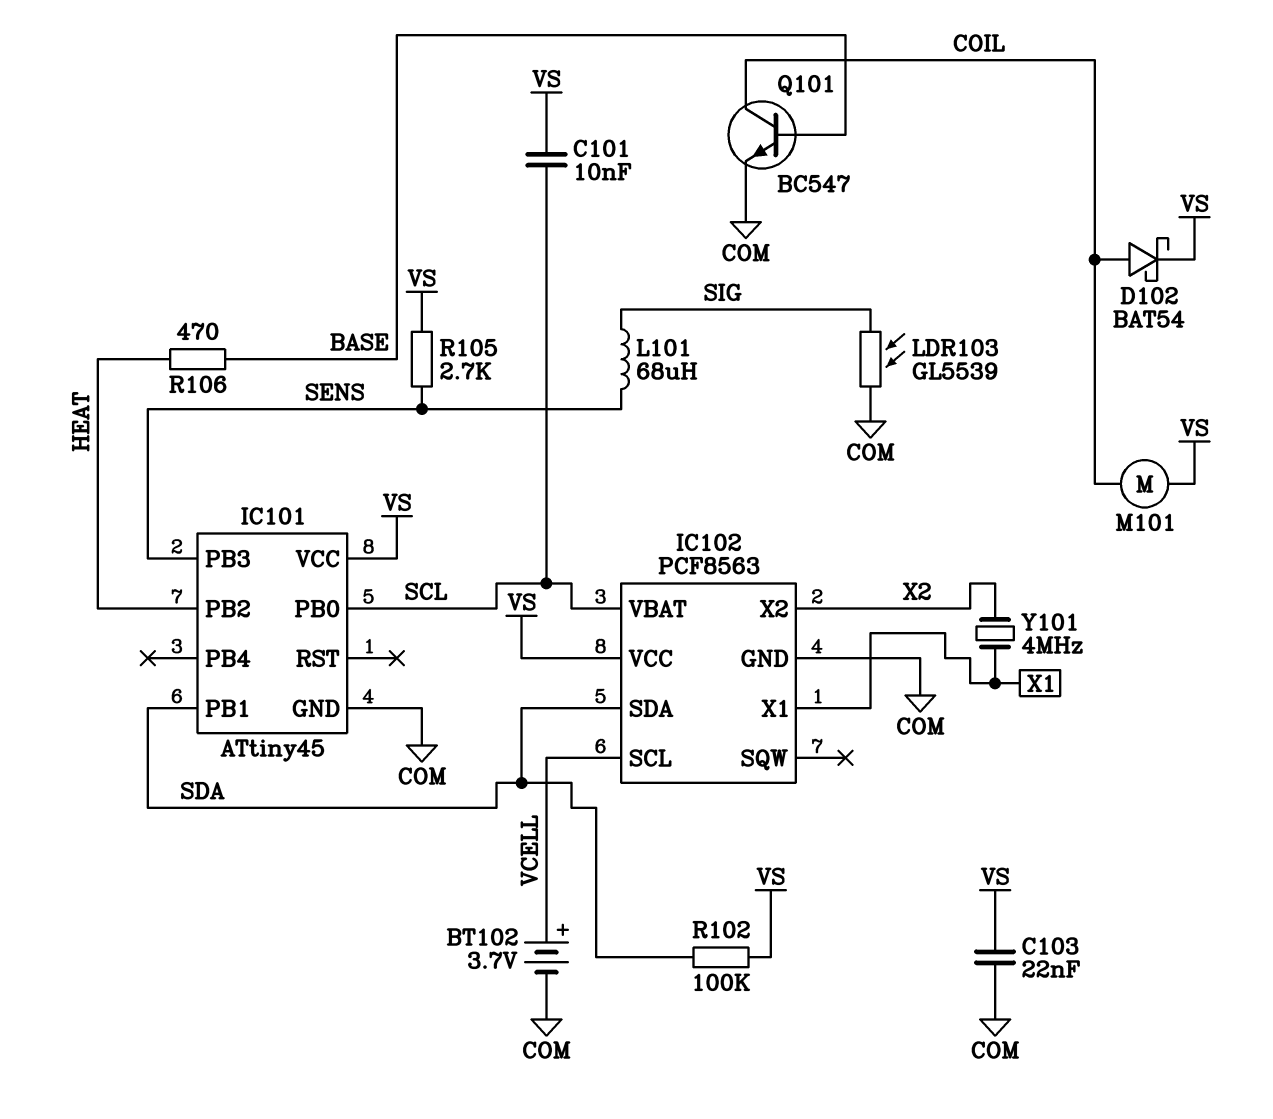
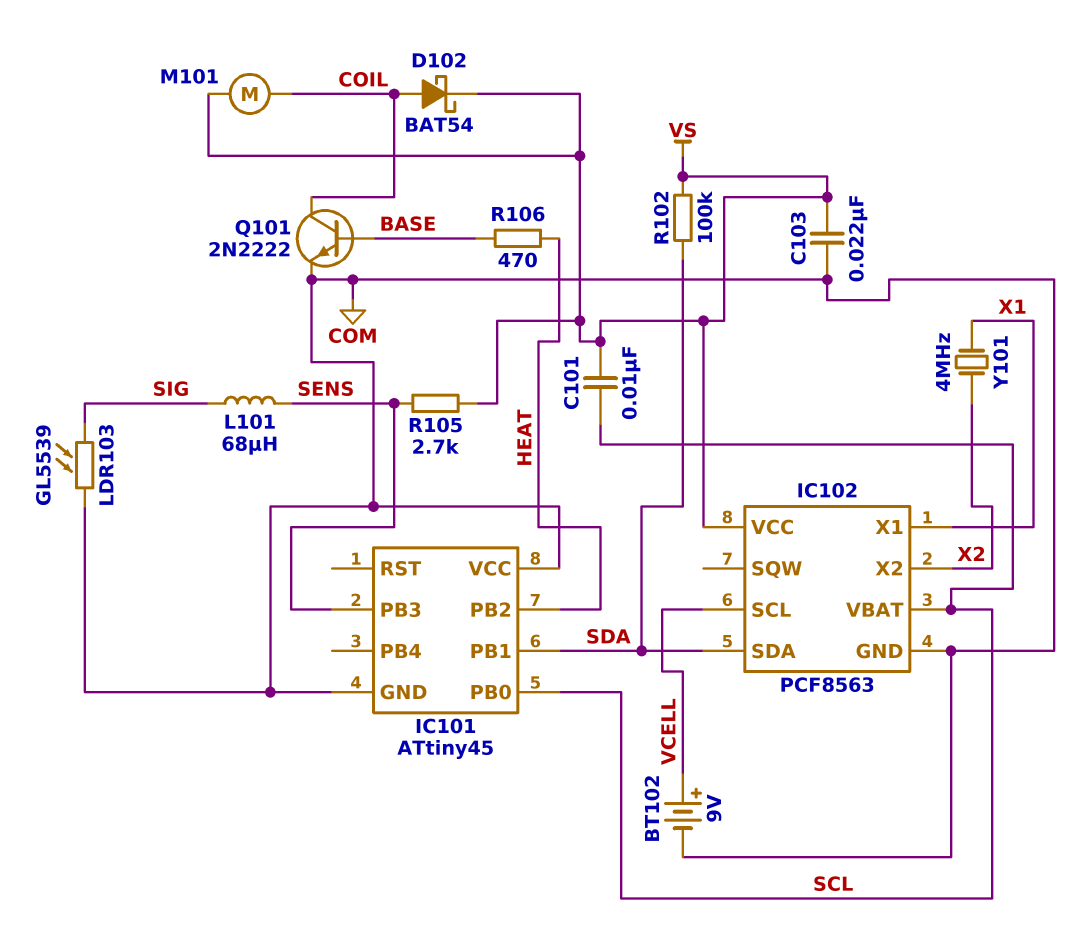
BT102: 3.7V (plus VCELL, minus COM) -> 9V (plus VCELL, minus COM)
IC101 pin VCC: VS -> COM
Q101: NPN BC547 (B BASE, C COIL, E COM) -> NPN 2N2222 (B BASE, C COIL, E COM)

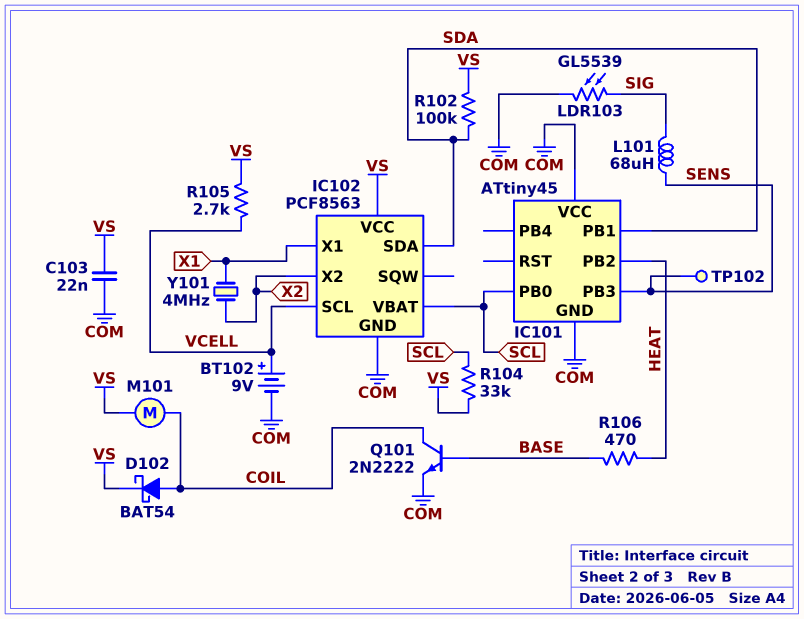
C101: 10nF (SCL, VS) -> none
R104: none -> 33k (SCL, VS)
R105: 2.7k (SENS, VS) -> 2.7k (VCELL, VS)
TP102: none -> test point (SENS)

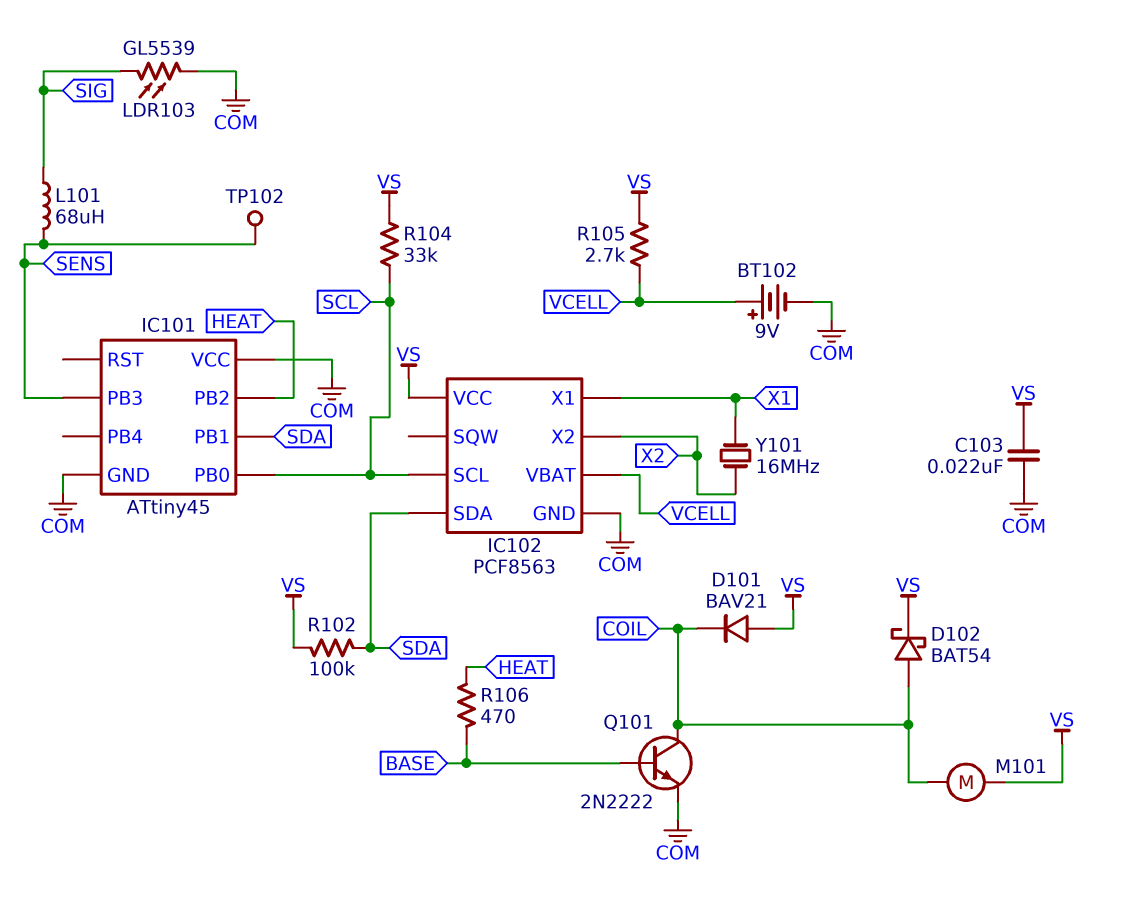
D101: none -> diode BAV21 (A VS, K COIL)
IC102 pin SCL: VCELL -> SCL
IC102 pin VBAT: SCL -> VCELL
Y101: 4MHz (X1, X2) -> 16MHz (X1, X2)

